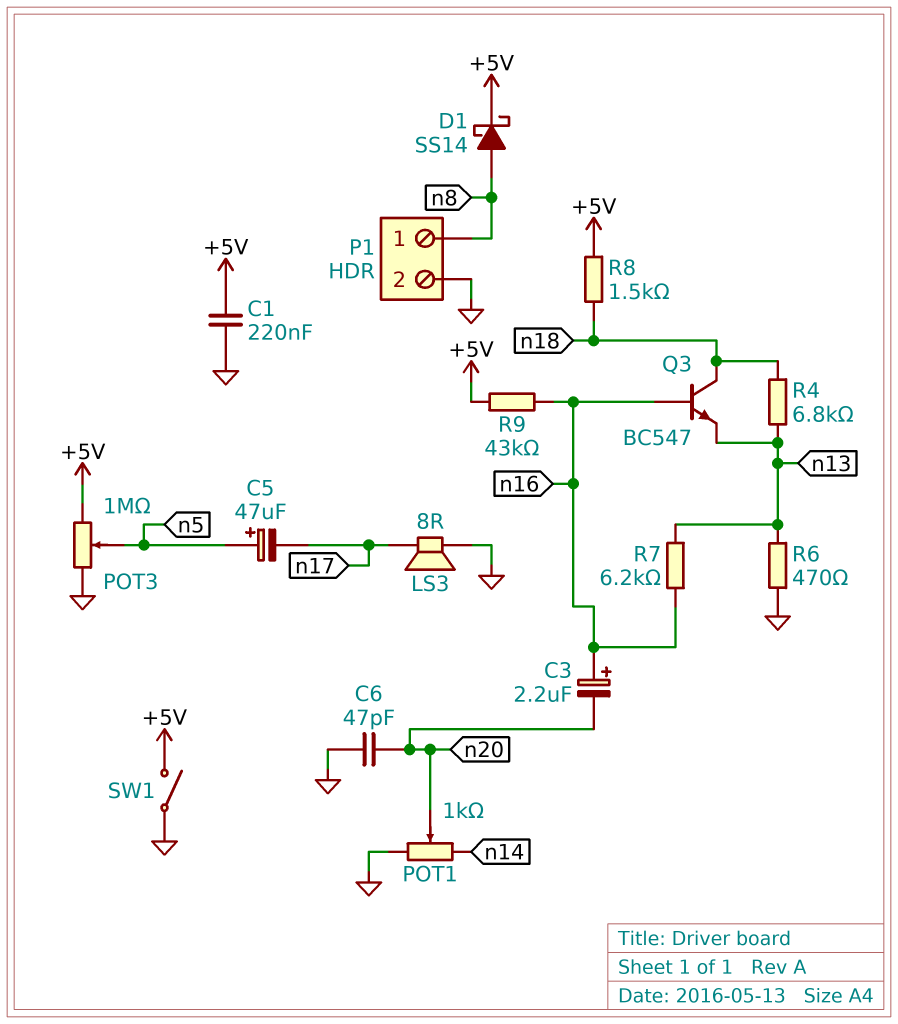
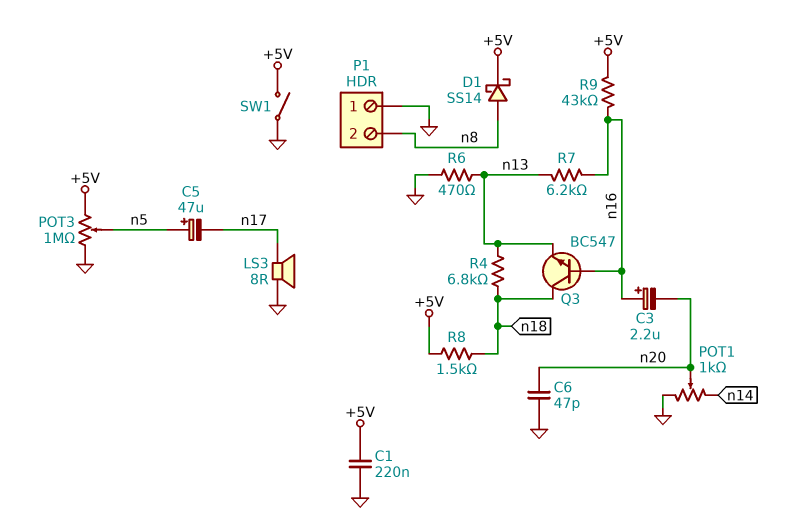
P1 pin 1: n8 -> GND
P1 pin 2: GND -> n8

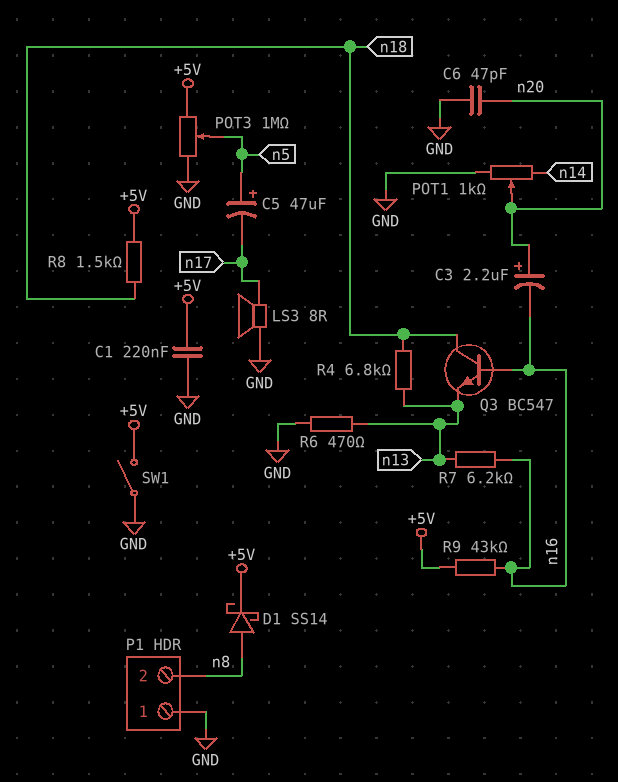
C3: 2.2uF (plus n16, minus n20) -> 2.2uF (plus n20, minus n16)

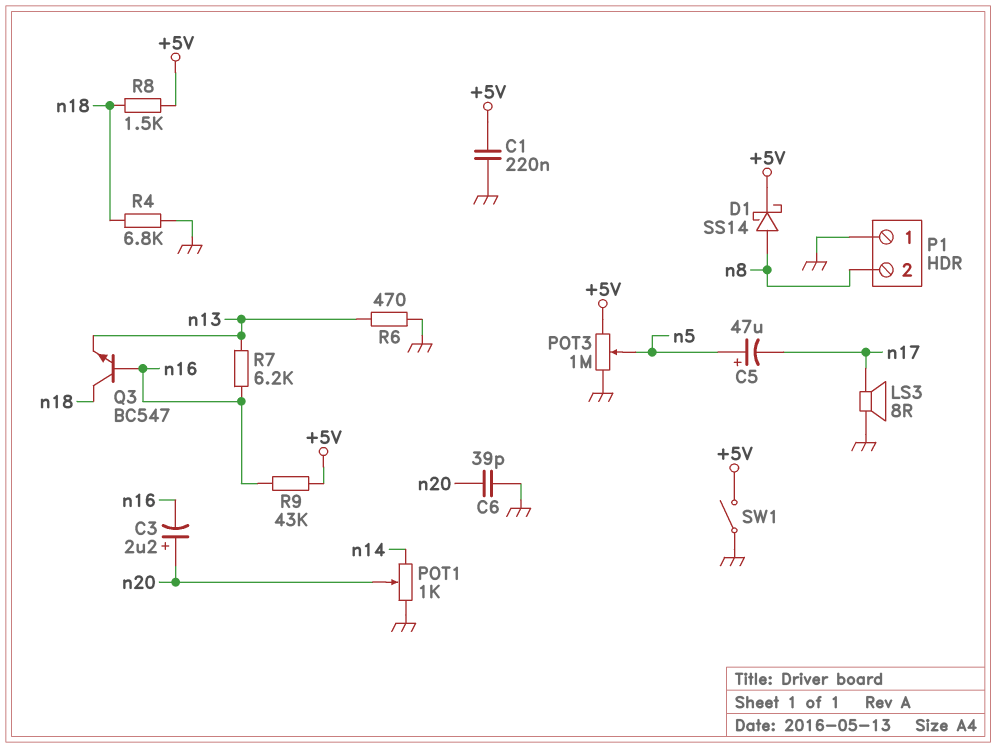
C6: 47pF (GND, n20) -> 39pF (GND, n20)
R4: 6.8k (n13, n18) -> 6.8k (GND, n18)

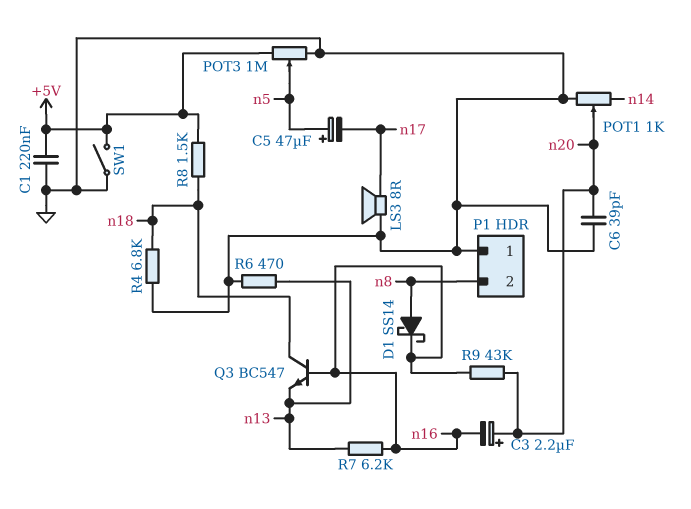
D1: schottky SS14 (A n8, K +5V) -> schottky SS14 (A n8, K n16)
R9: 43k (+5V, n16) -> 43k (n16, n20)

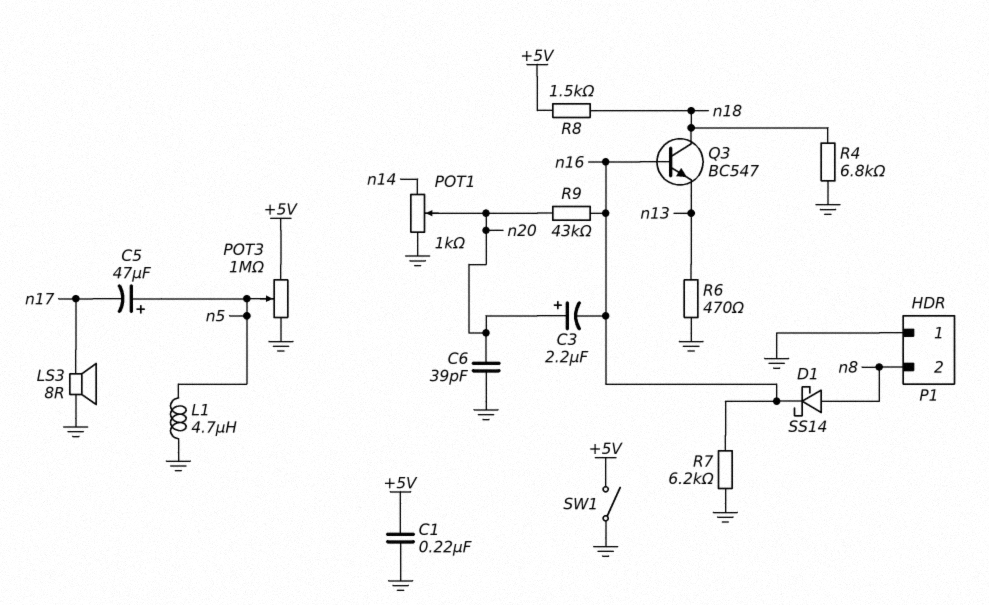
L1: none -> 4.7uH (GND, n5)
R7: 6.2k (n13, n16) -> 6.2k (GND, n16)

